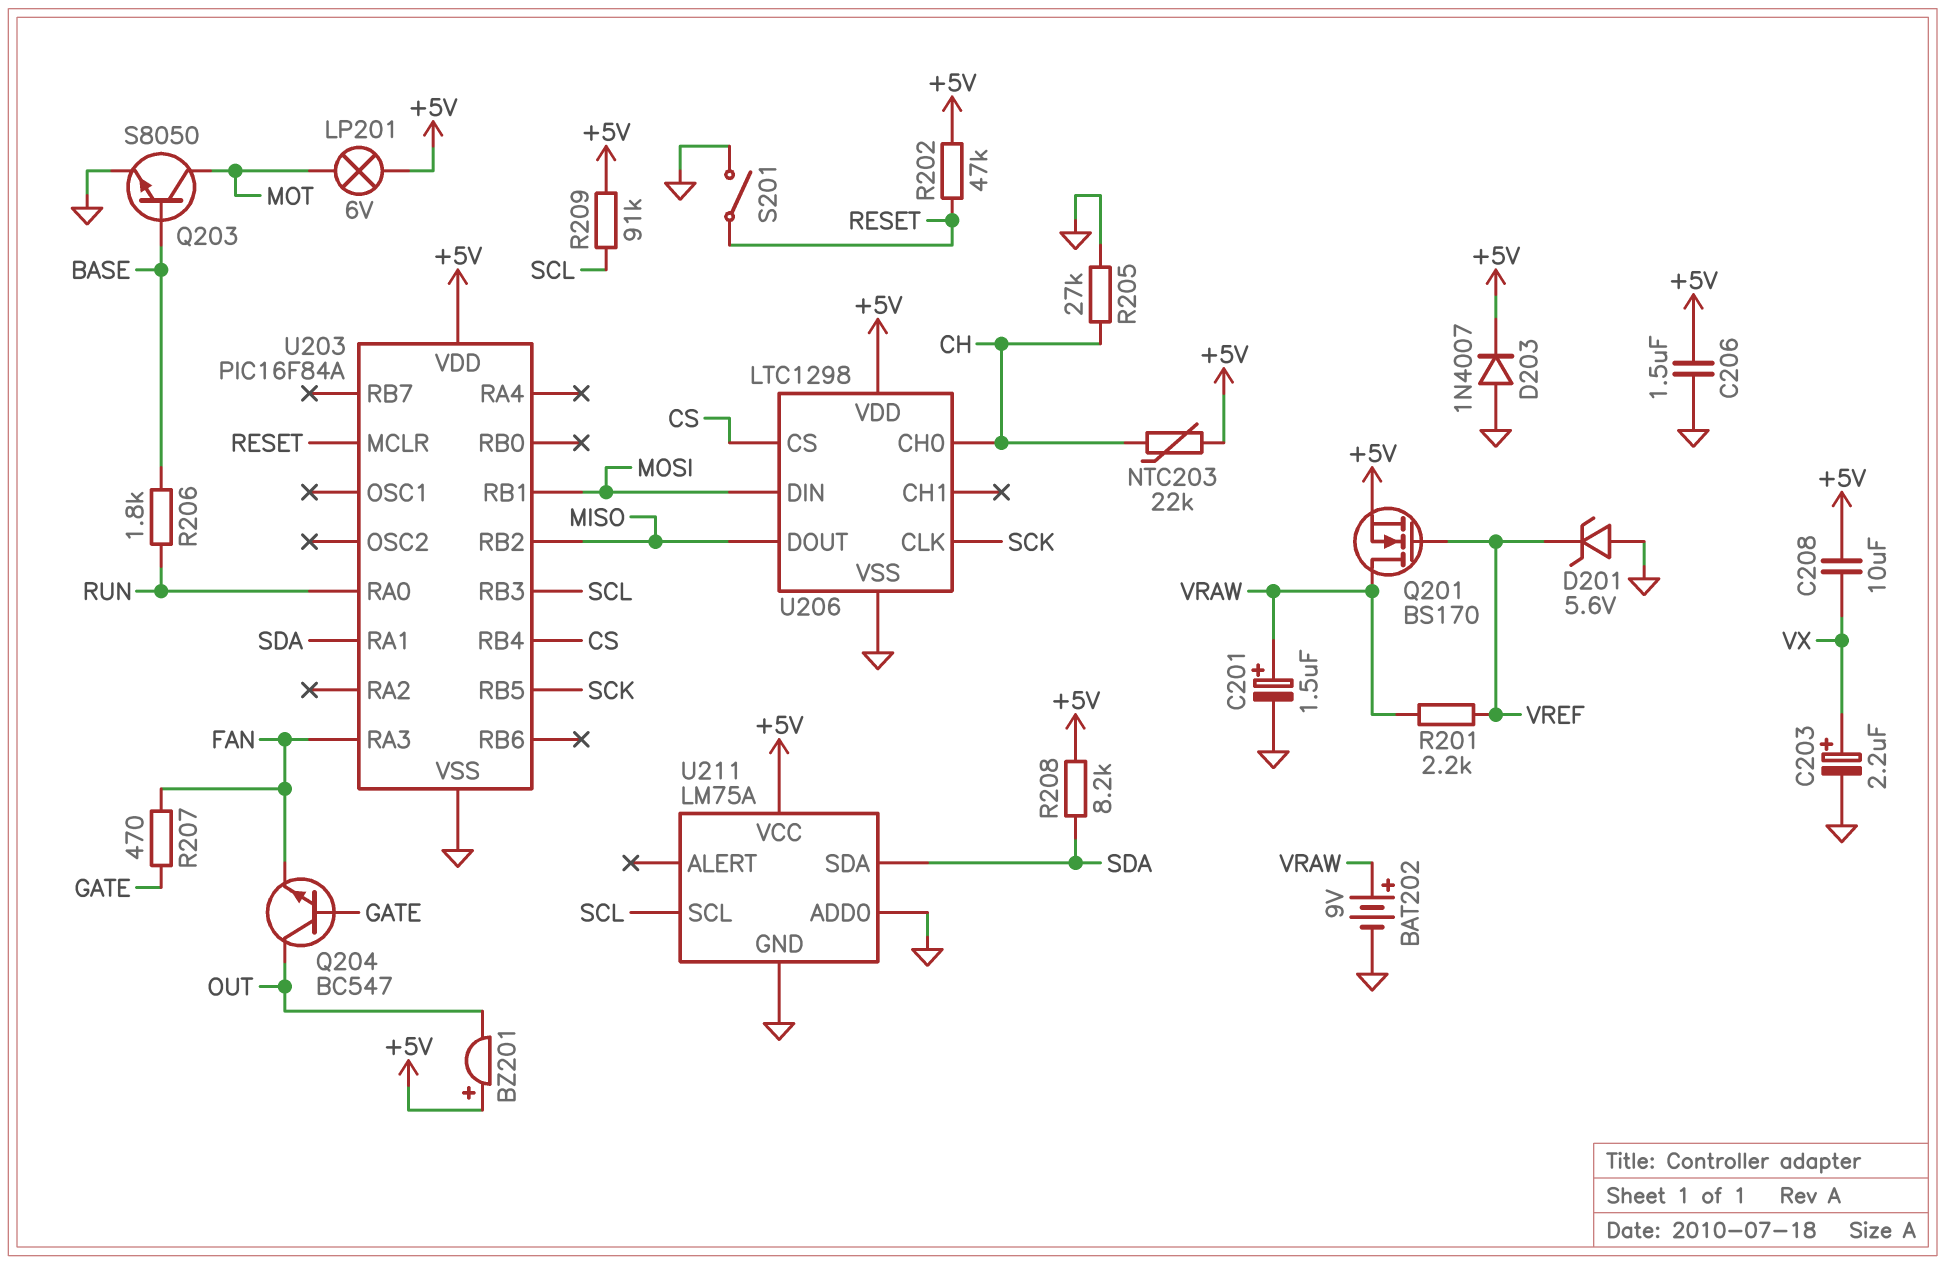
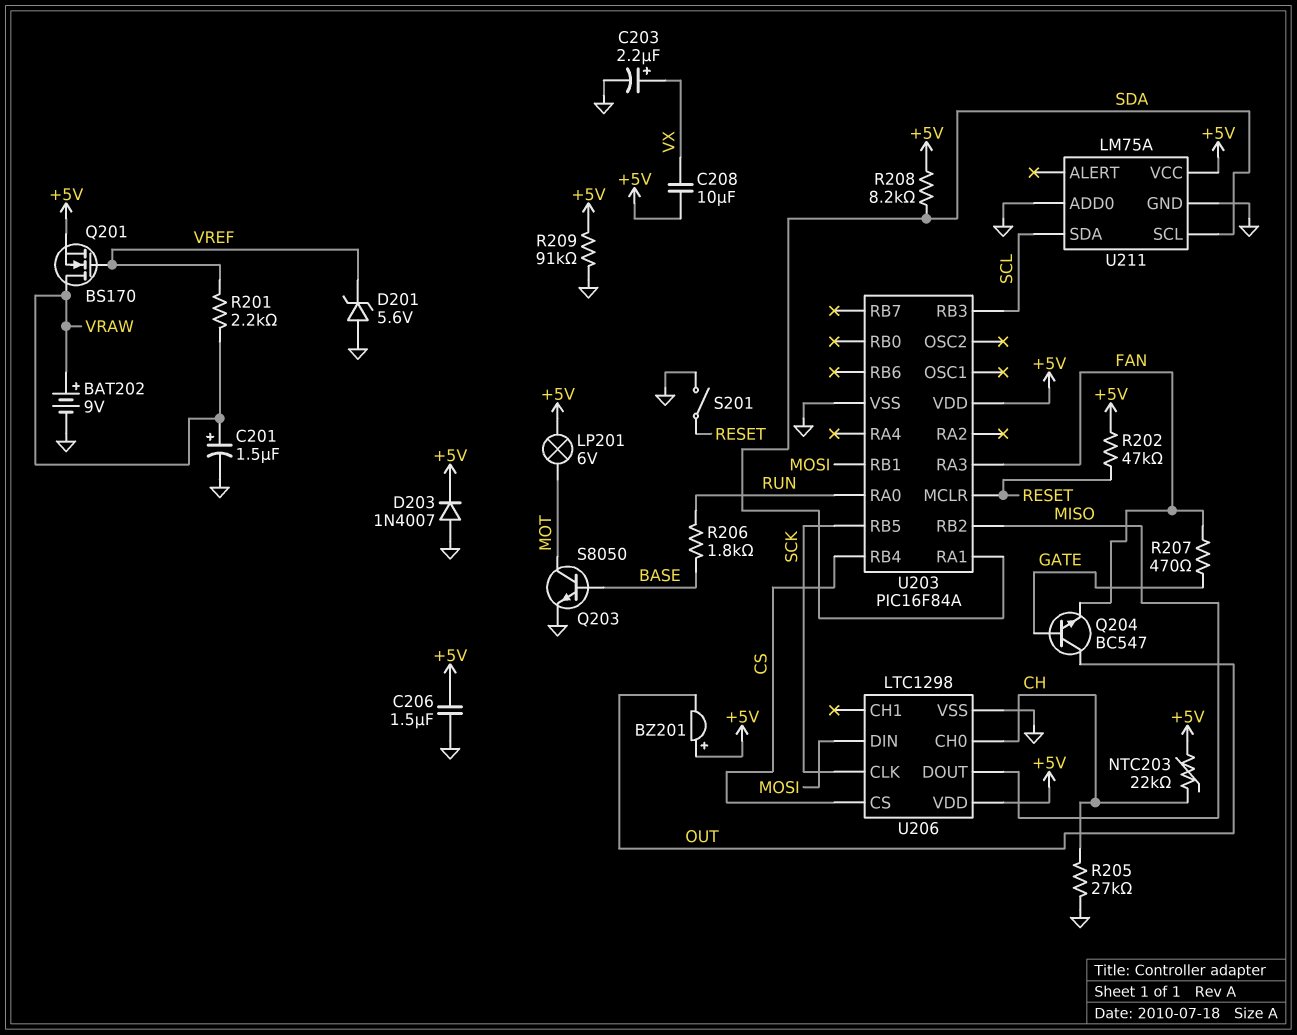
R209: 91k (+5V, SCL) -> 91k (+5V, GND)
U211 pin SCL: SCL -> SDA
U211 pin SDA: SDA -> SCL

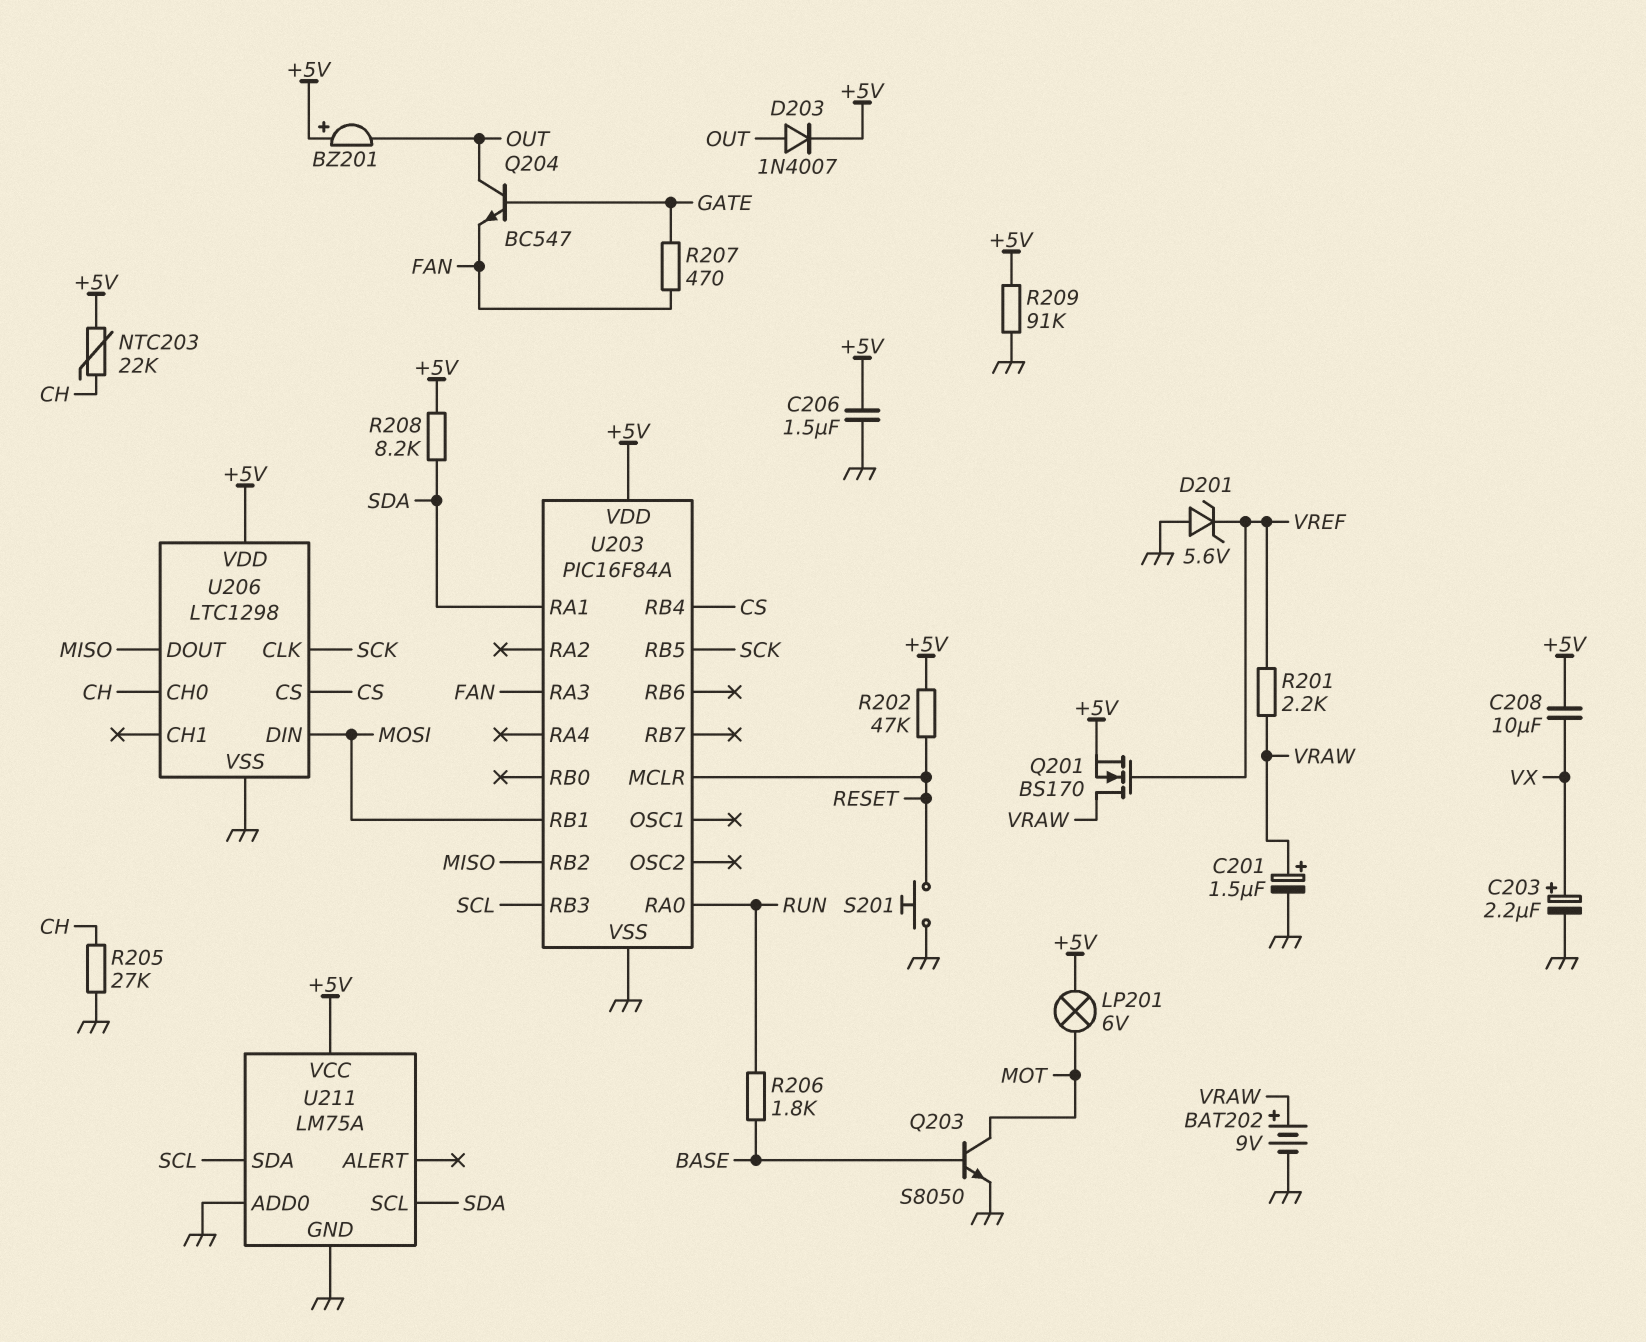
D203: diode 1N4007 (A GND, K +5V) -> diode 1N4007 (A OUT, K +5V)
S201: switch (GND, RESET) -> button (GND, RESET)

